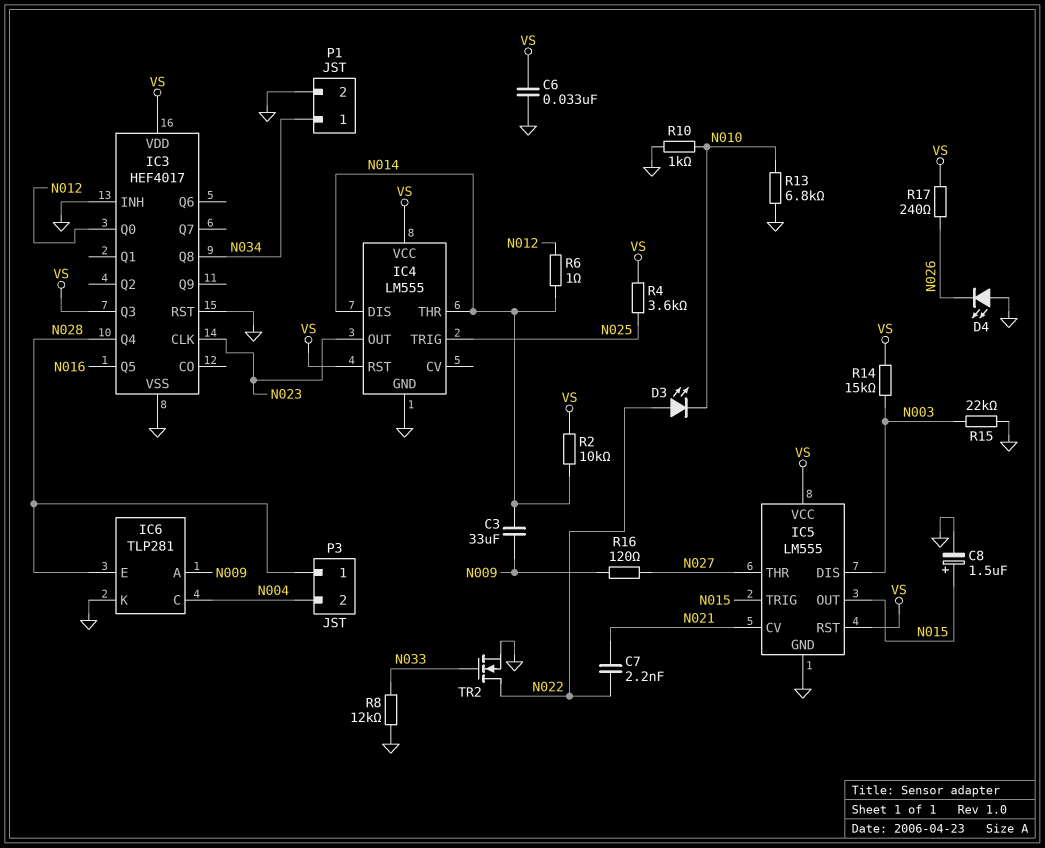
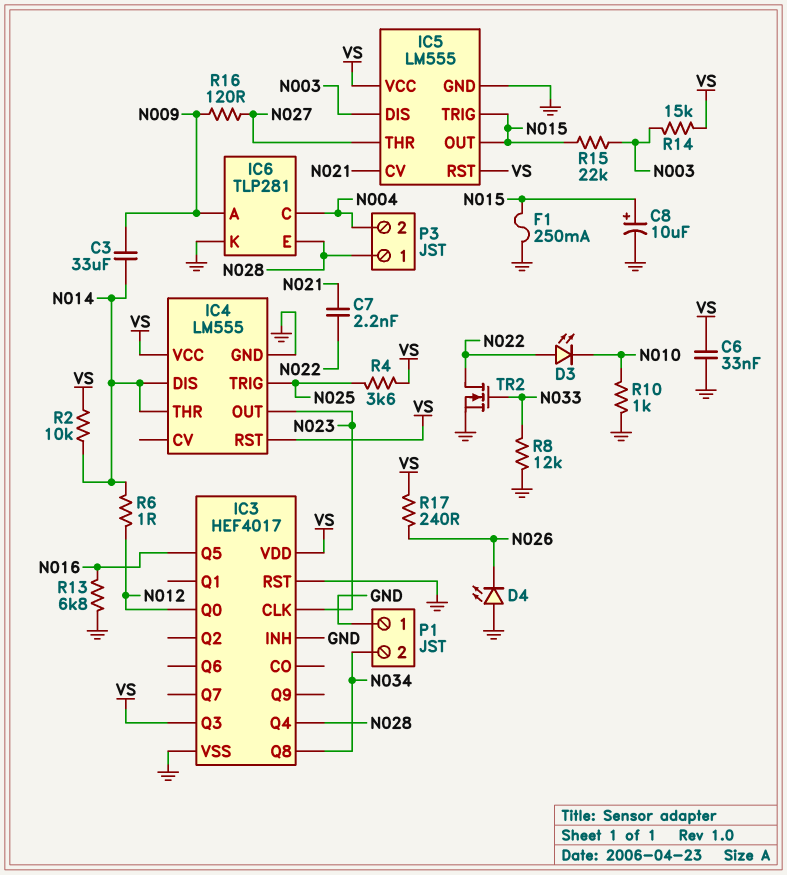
C8: 1.5uF (plus N015, minus GND) -> 10uF (plus N015, minus GND)
F1: none -> 250mA (GND, N015)
P1 pin 1: N034 -> GND
P1 pin 2: GND -> N034
R13: 6.8k (GND, N010) -> 6.8k (GND, N016)
R15: 22k (GND, N003) -> 22k (N003, N015)

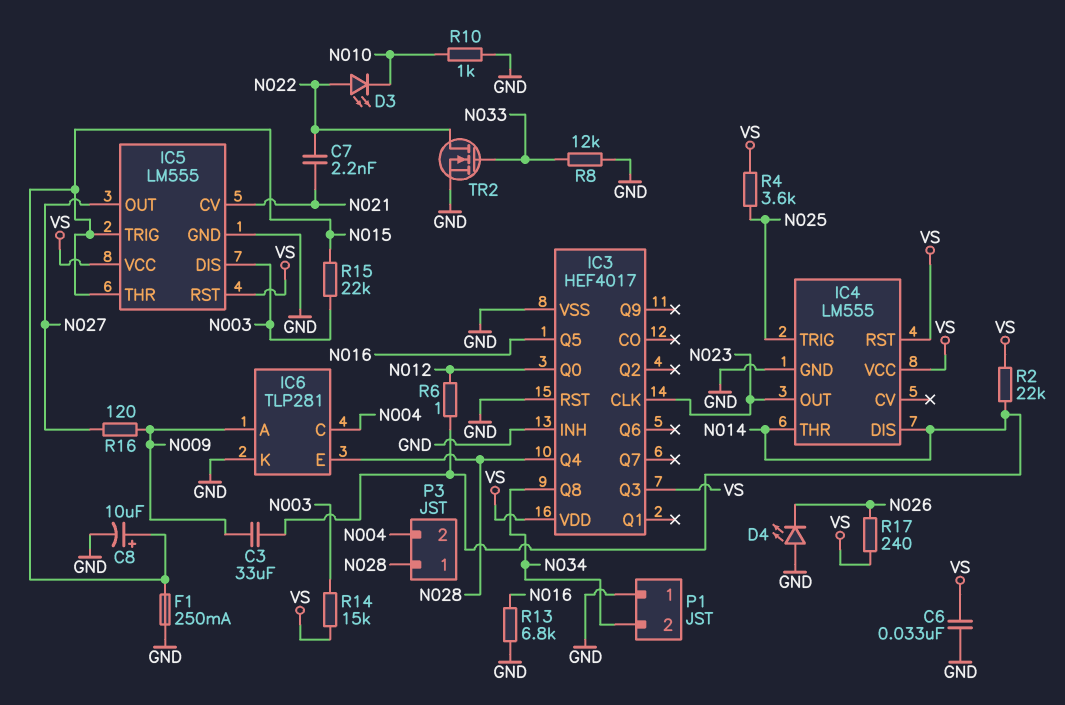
IC5 pin OUT: N015 -> N027
IC5 pin THR: N027 -> N015
R2: 10k (N014, VS) -> 22k (N014, VS)

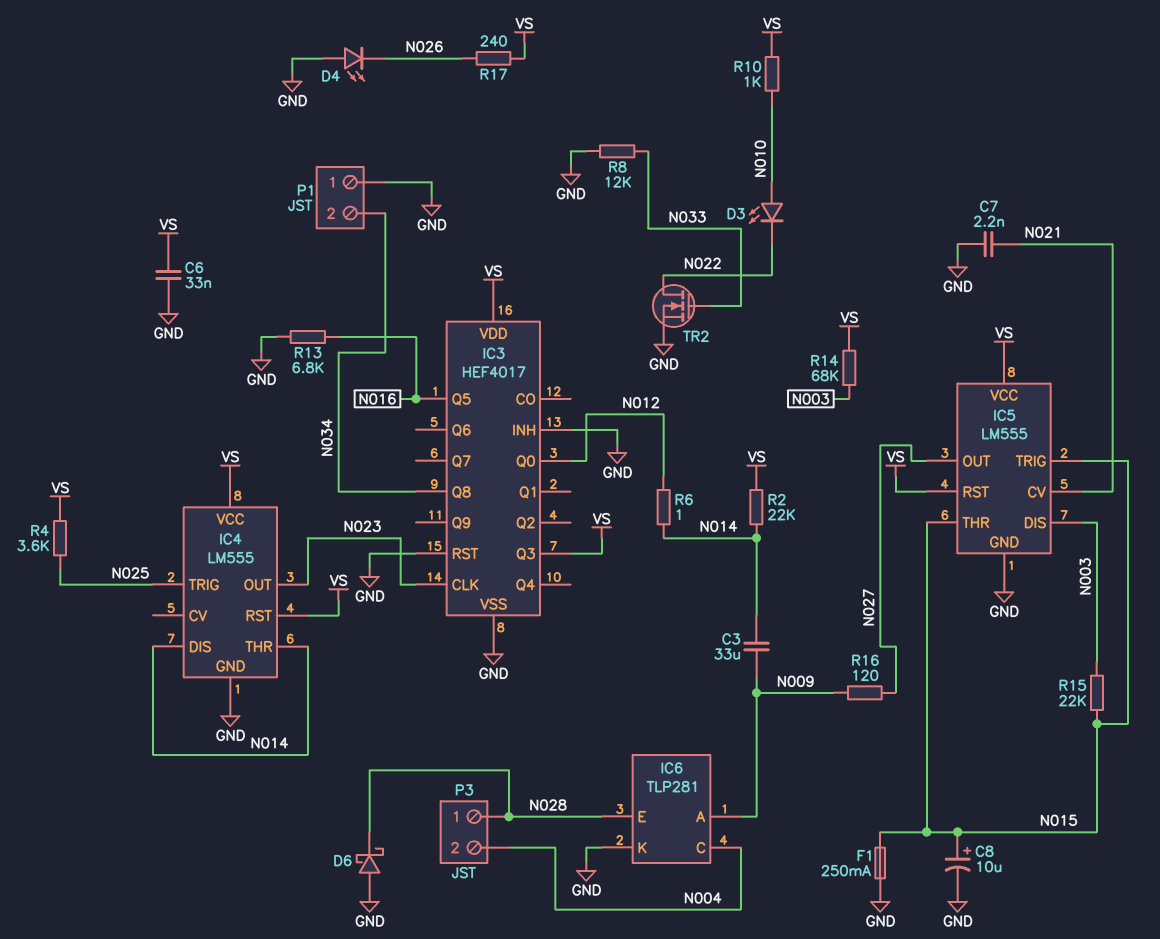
C7: 2.2nF (N021, N022) -> 2.2nF (GND, N021)
D3: LED (A N022, K N010) -> LED (A N010, K N022)
D6: none -> schottky (A GND, K N028)
IC3 pin Q4: N028 -> none
R10: 1k (GND, N010) -> 1k (N010, VS)
R14: 15k (N003, VS) -> 68k (N003, VS)

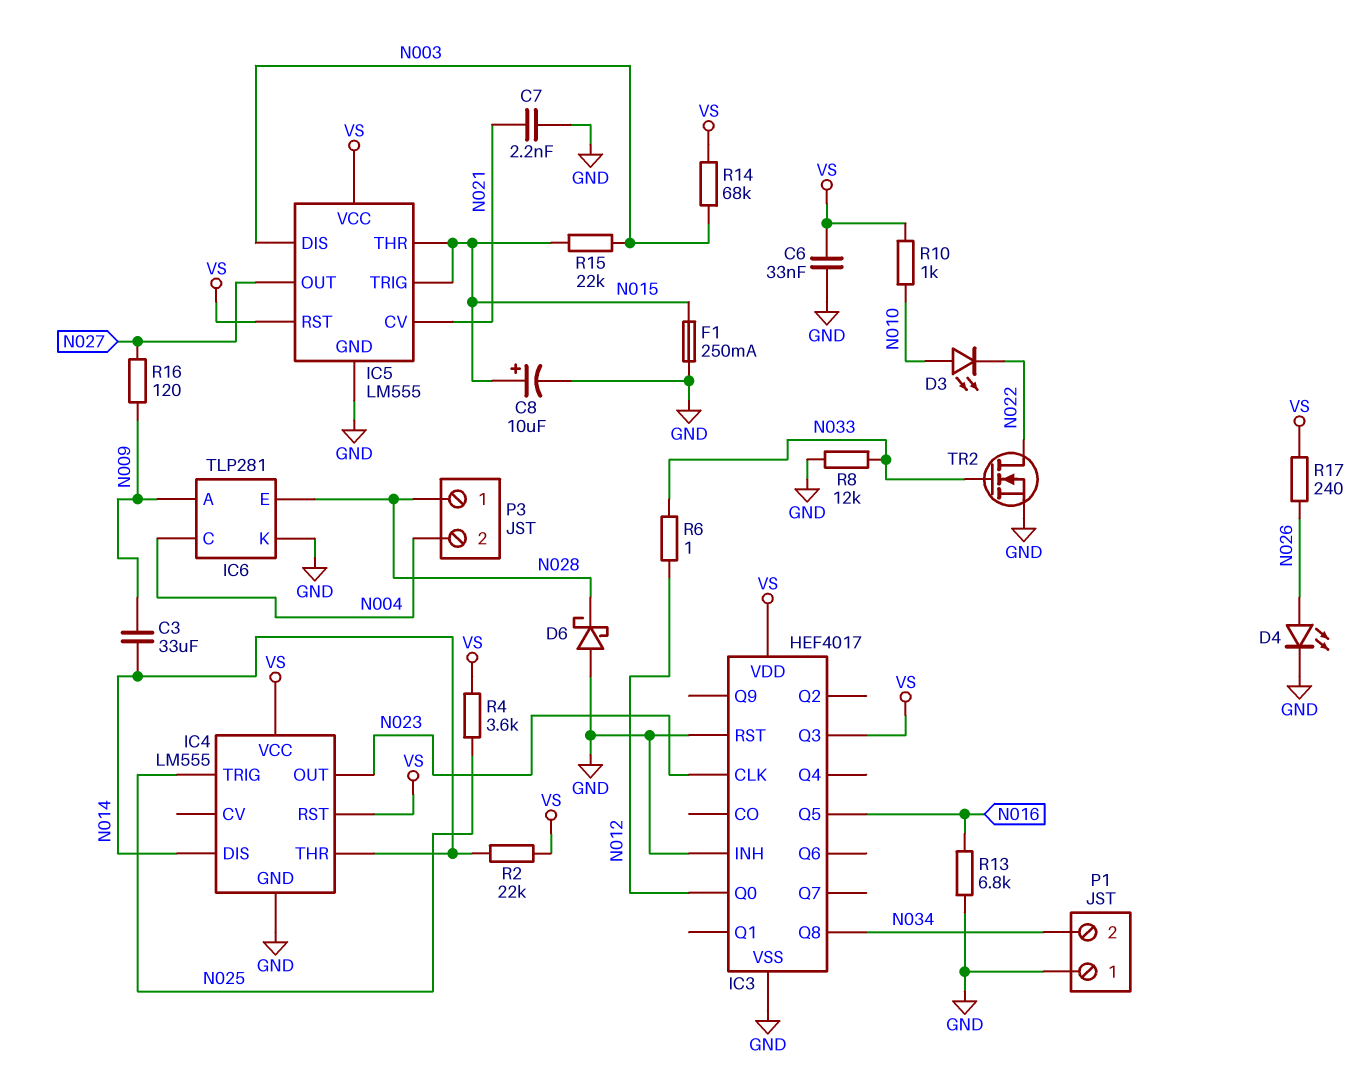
D4: LED (A GND, K N026) -> LED (A N026, K GND)
R6: 1 (N012, N014) -> 1 (N012, N033)

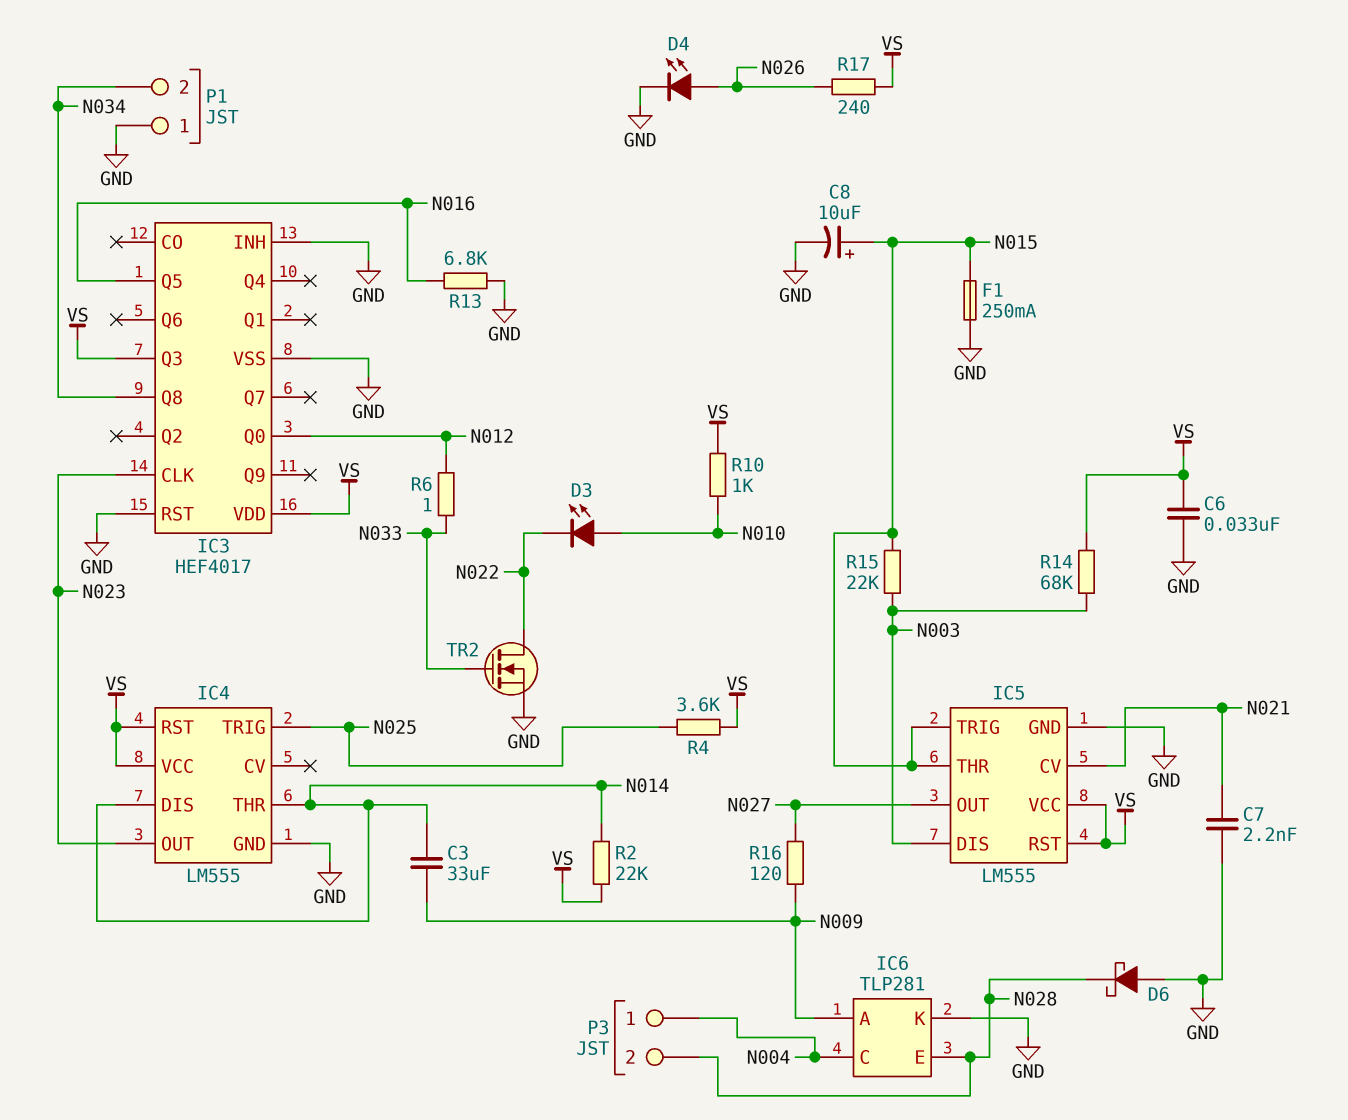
P3 pin 1: N028 -> N004
P3 pin 2: N004 -> N028
R8: 12k (GND, N033) -> none

